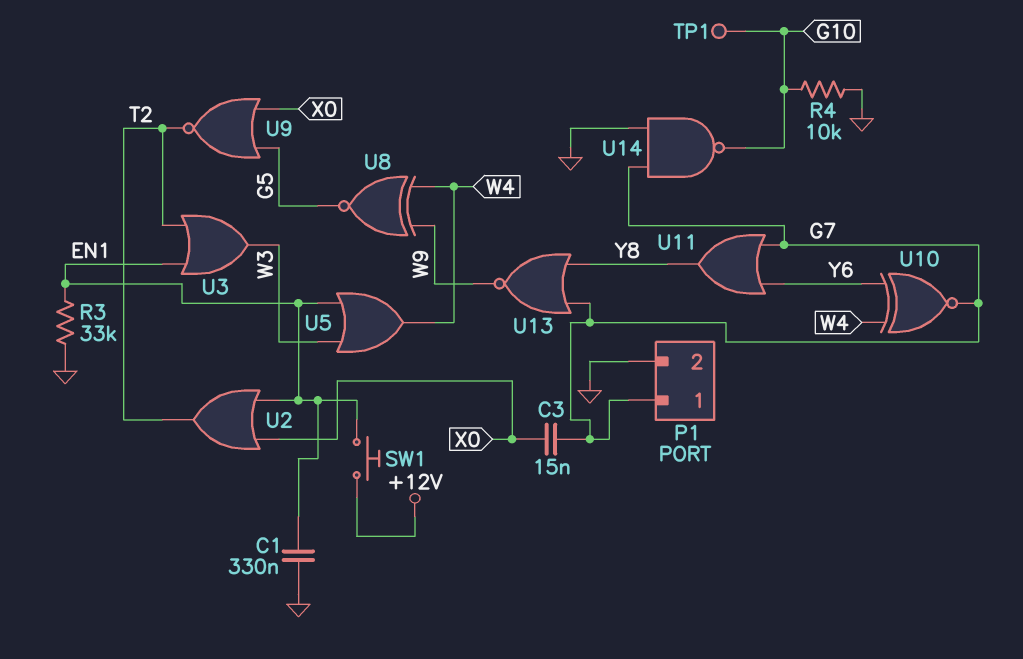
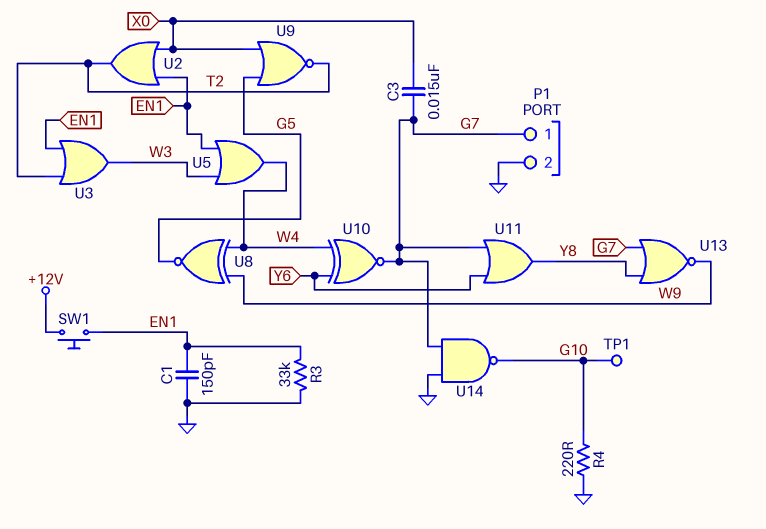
C1: 330nF (EN1, GND) -> 150pF (EN1, GND)
R4: 10k (G10, GND) -> 220 (G10, GND)

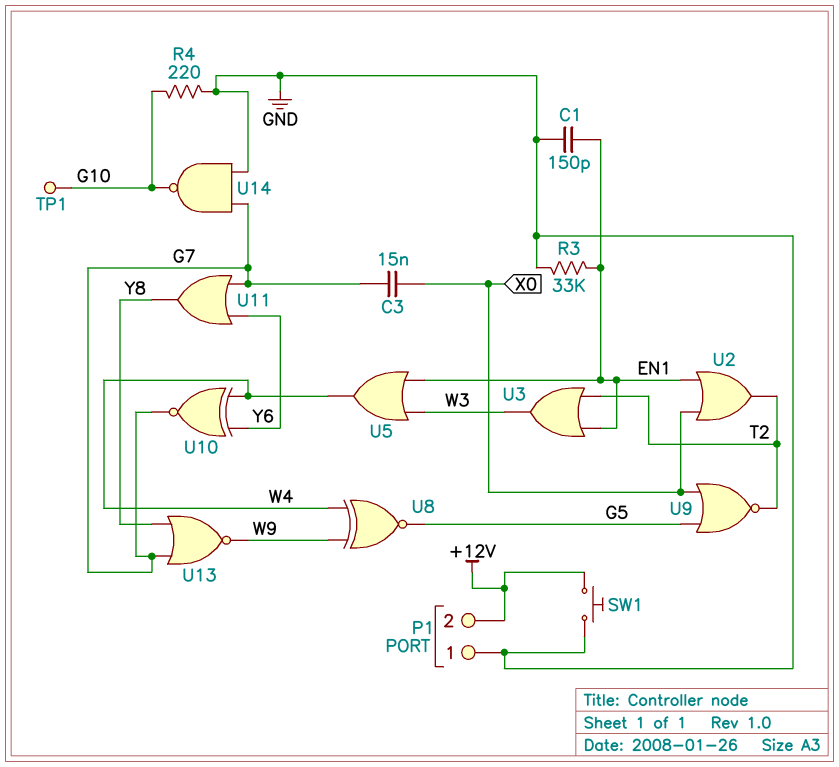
P1 pin 1: G7 -> GND
P1 pin 2: GND -> +12V
SW1: button (+12V, EN1) -> button (+12V, GND)

